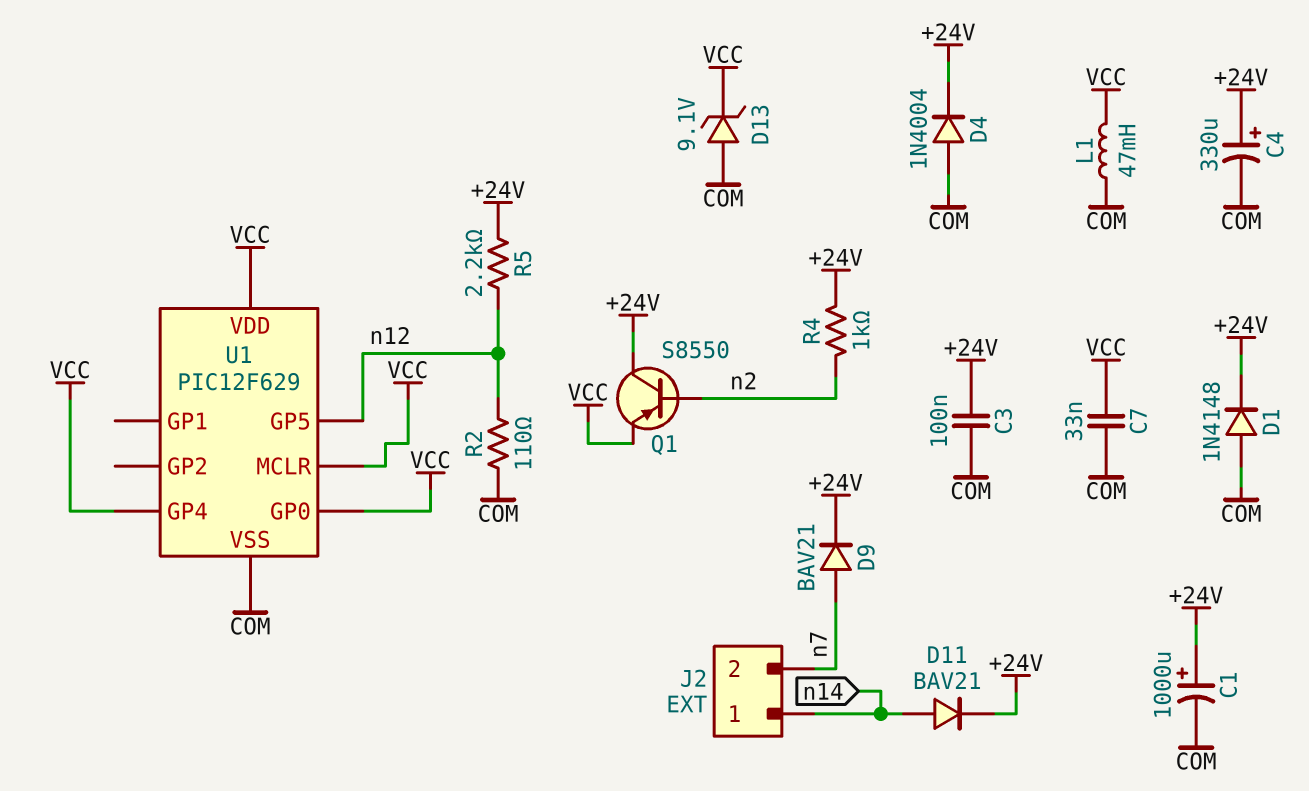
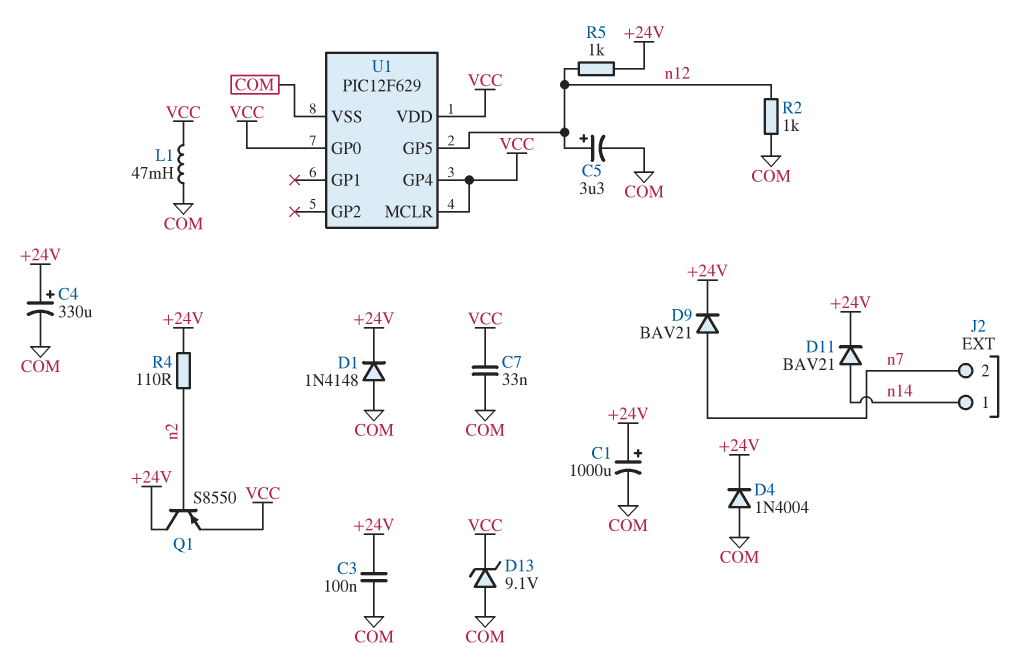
C5: none -> 3.3uF (plus n12, minus COM)
R2: 110 (COM, n12) -> 1k (COM, n12)
R4: 1k (+24V, n2) -> 110 (+24V, n2)
R5: 2.2k (+24V, n12) -> 1k (+24V, n12)

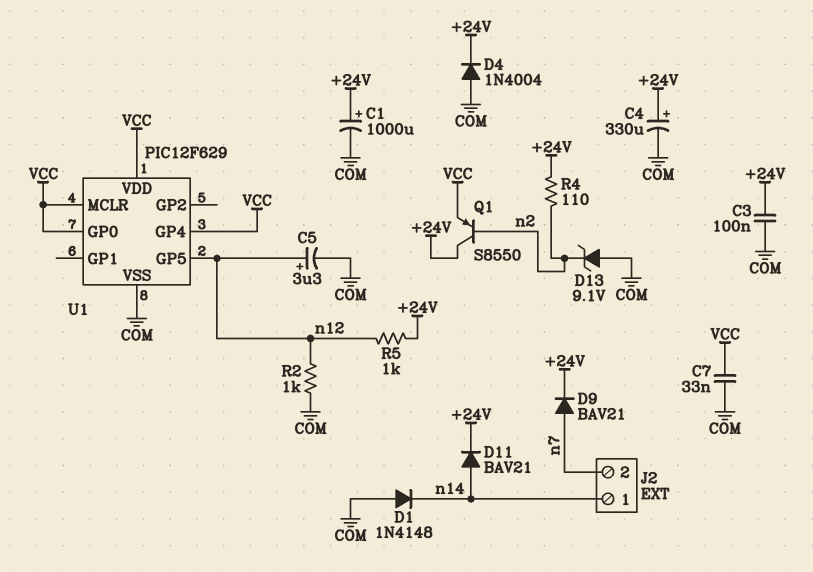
D1: diode 1N4148 (A COM, K +24V) -> diode 1N4148 (A COM, K n14)
D13: zener 9.1V (A COM, K VCC) -> zener 9.1V (A COM, K n2)
L1: 47mH (COM, VCC) -> none

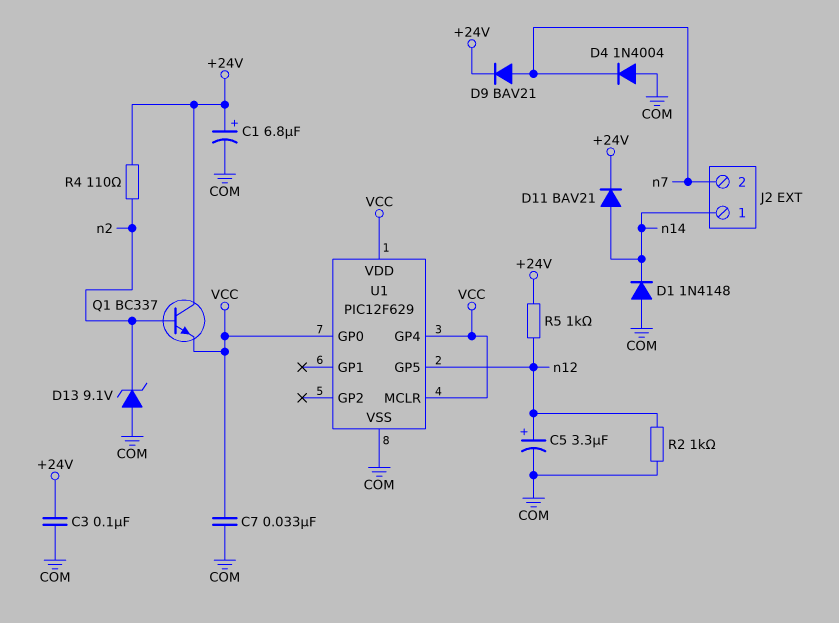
C1: 1000uF (plus +24V, minus COM) -> 6.8uF (plus +24V, minus COM)
C4: 330uF (plus +24V, minus COM) -> none
D4: diode 1N4004 (A COM, K +24V) -> diode 1N4004 (A COM, K n7)
Q1: PNP S8550 (B n2, C +24V, E VCC) -> NPN BC337 (B n2, C +24V, E VCC)

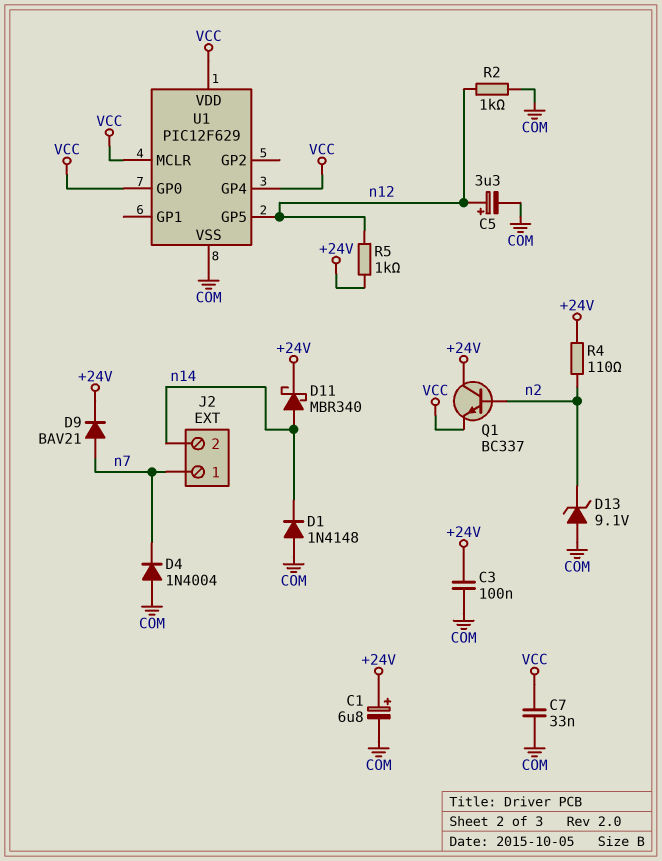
D11: diode BAV21 (A n14, K +24V) -> schottky MBR340 (A n14, K +24V)
J2 pin 1: n14 -> n7
J2 pin 2: n7 -> n14

